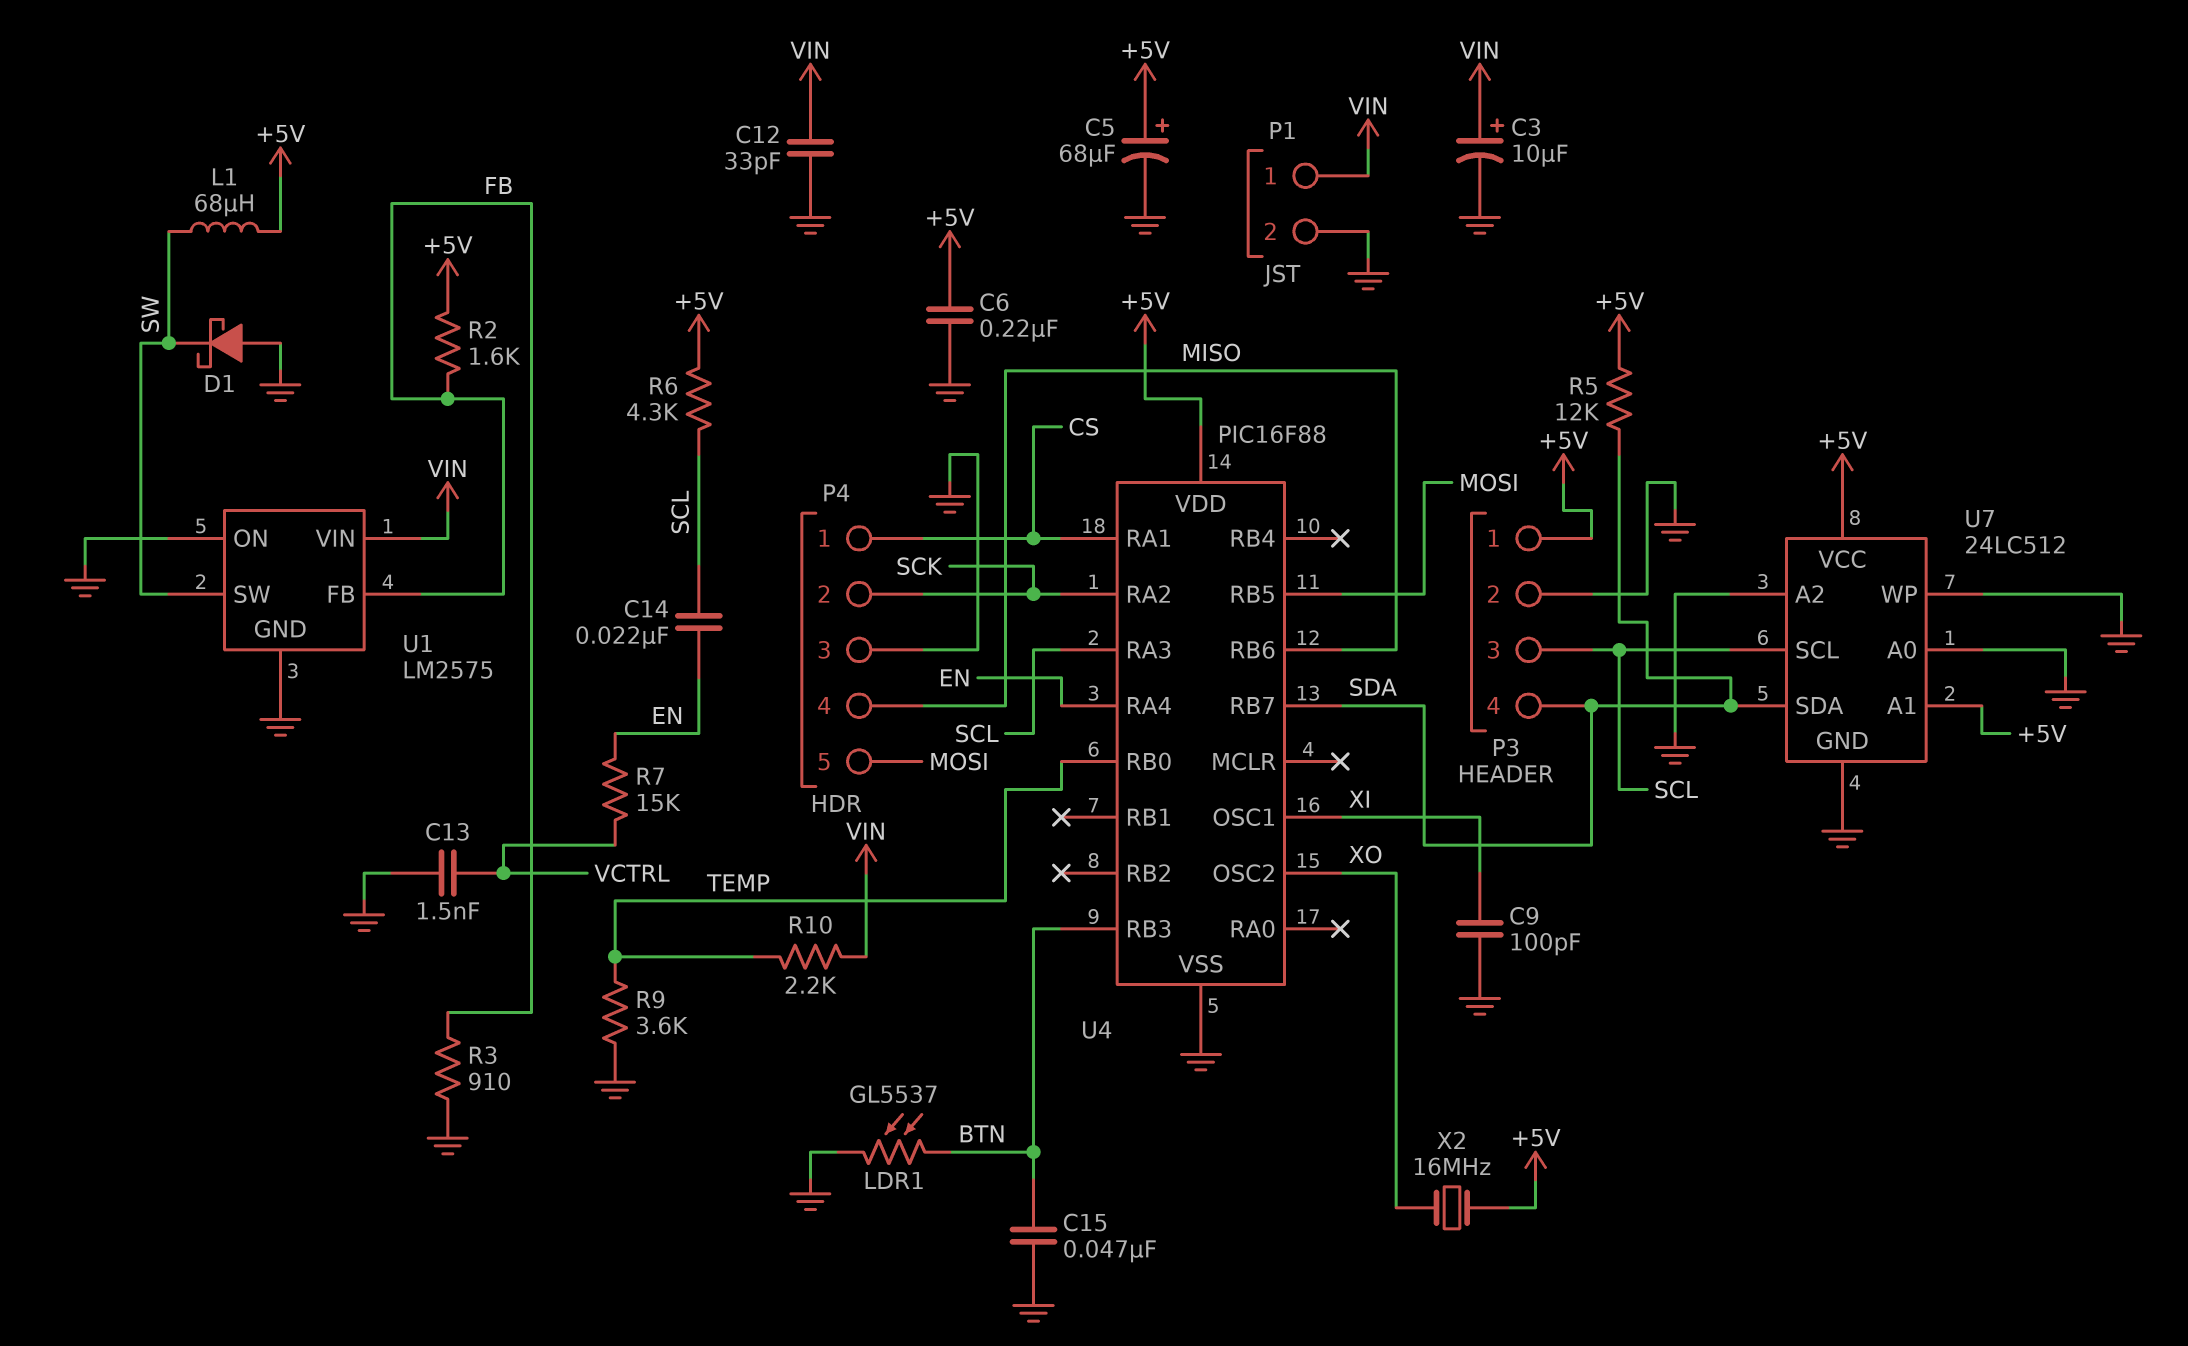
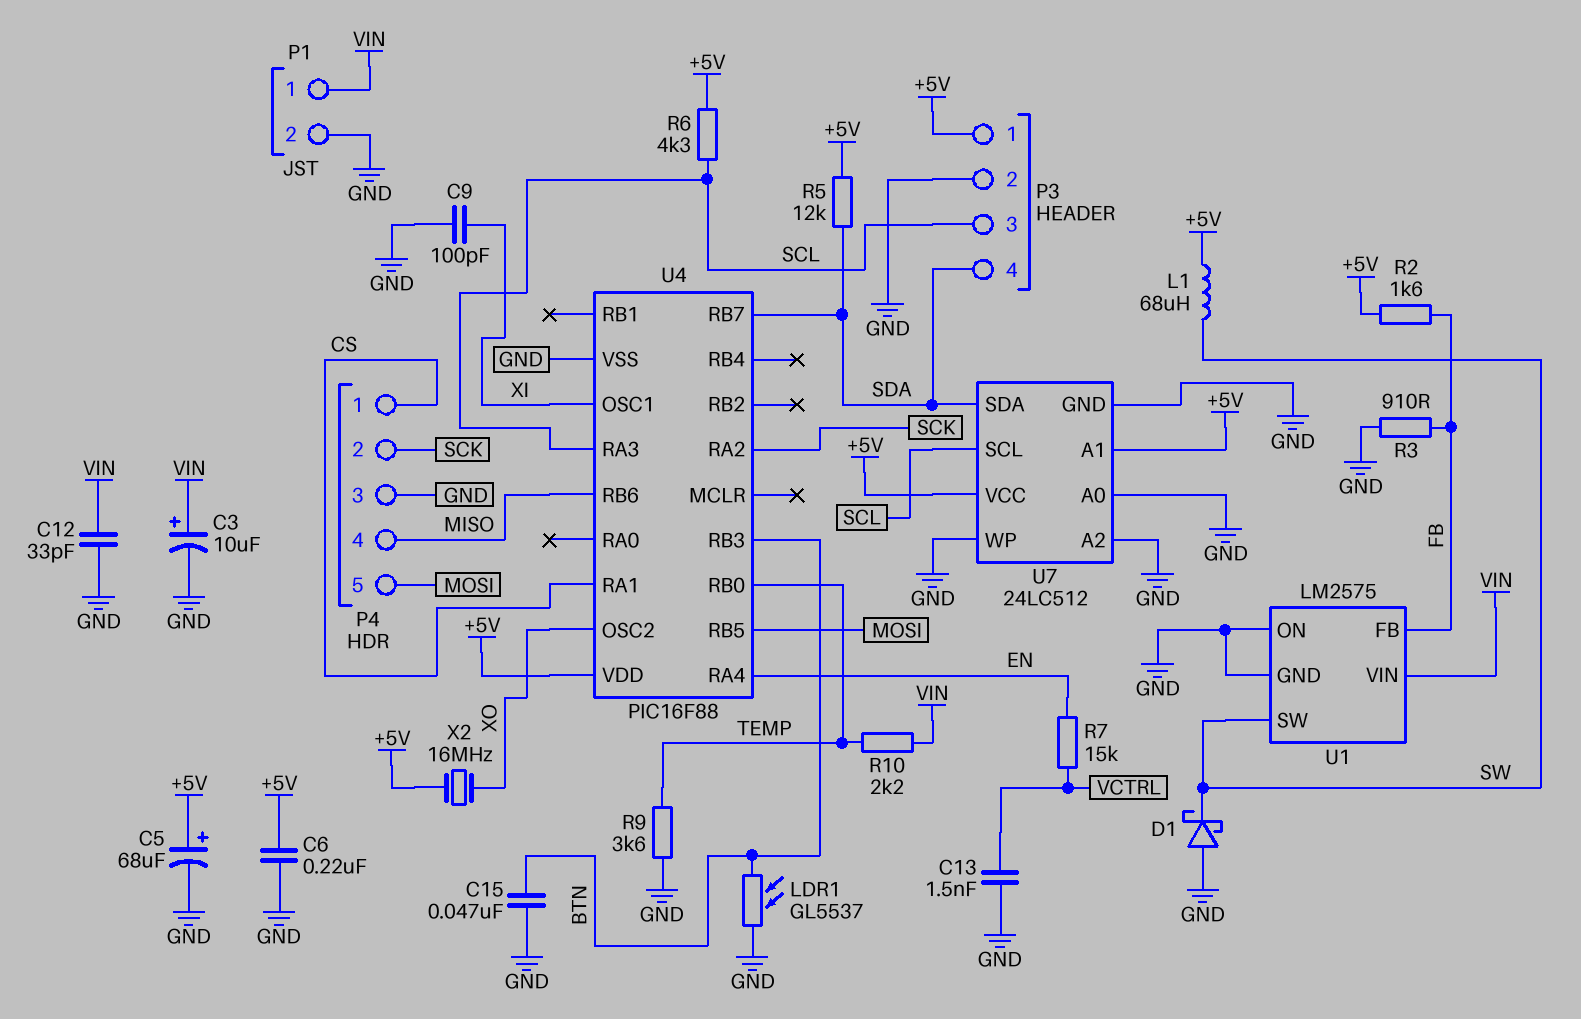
C14: 22nF (EN, SCL) -> none

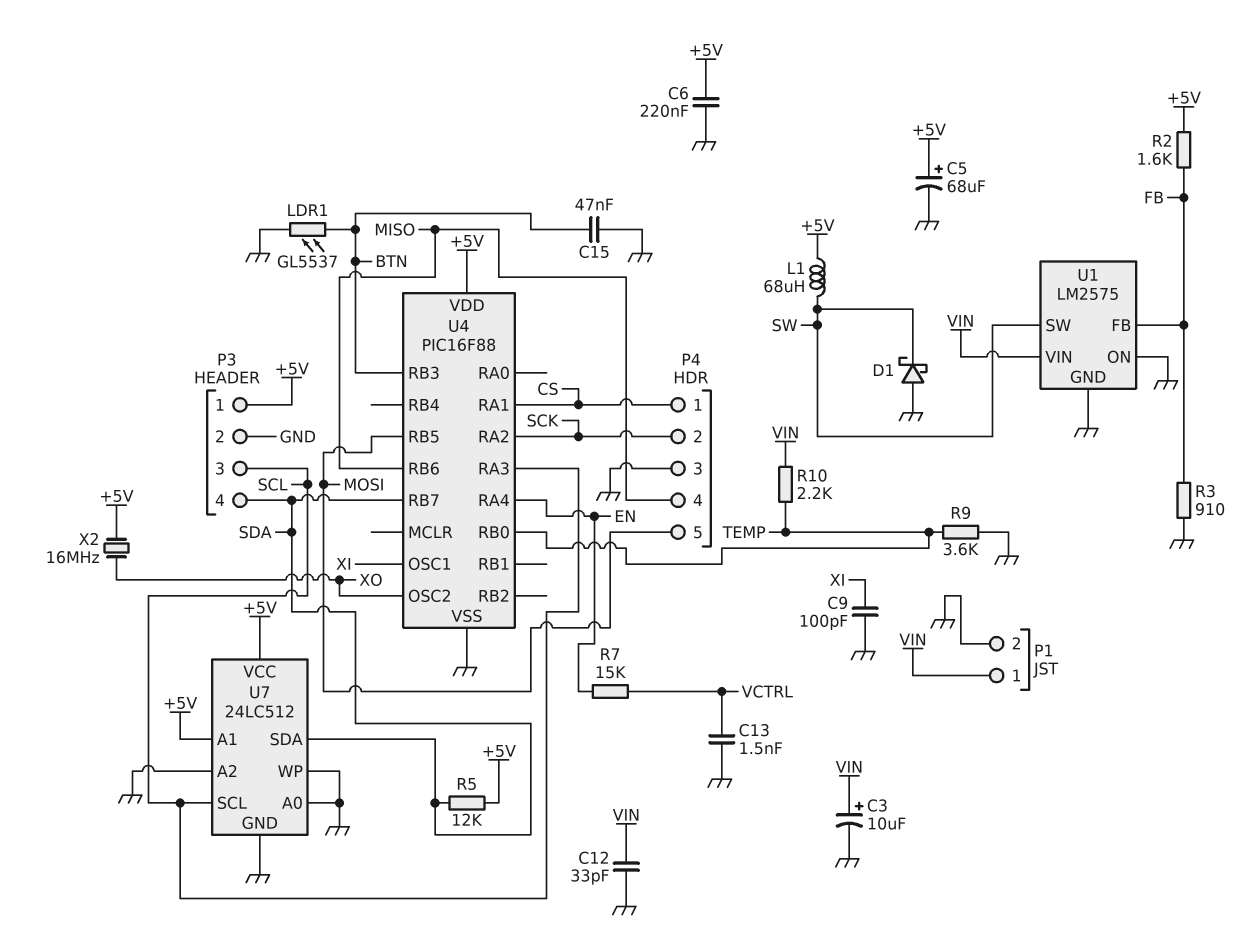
R6: 4.3k (+5V, SCL) -> none

